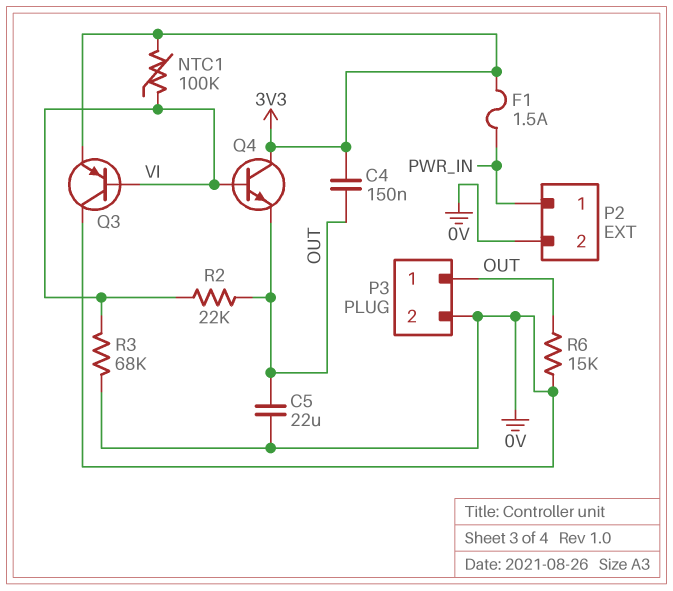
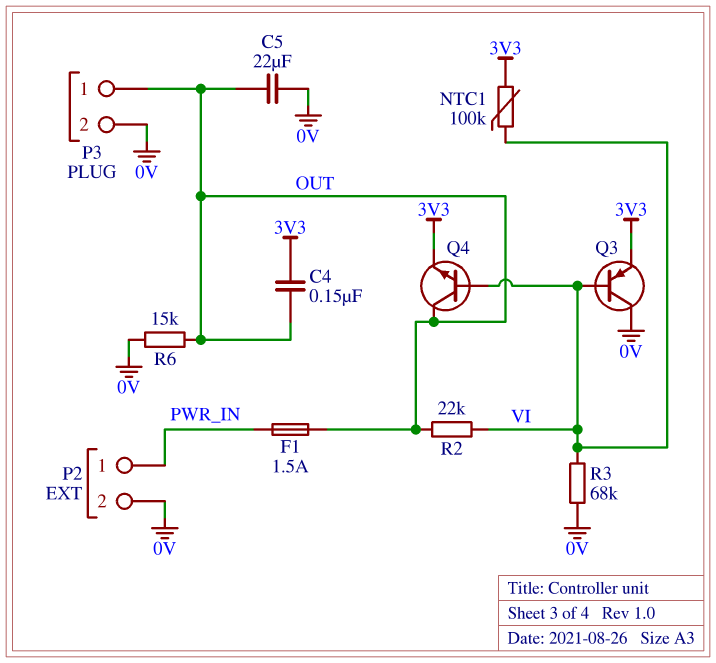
F1: 1.5A (3V3, PWR_IN) -> 1.5A (OUT, PWR_IN)
Q4: NPN (B VI, C 3V3, E OUT) -> NPN (B VI, C OUT, E 3V3)

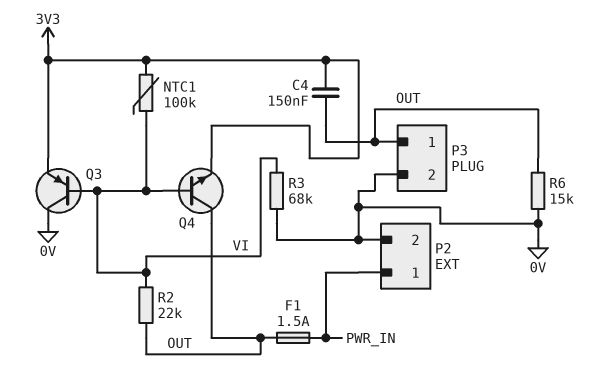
C5: 22uF (0V, OUT) -> none

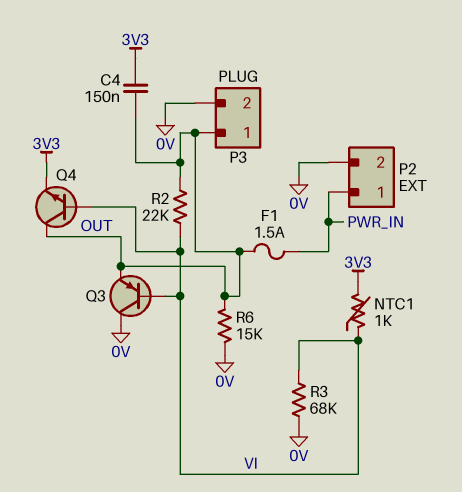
NTC1: 100k (3V3, VI) -> 1k (3V3, VI)
Q3: PNP (B VI, C 0V, E 3V3) -> PNP (B VI, C 0V, E OUT)

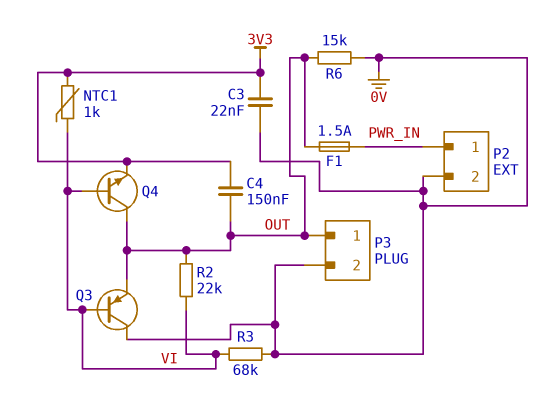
C3: none -> 22nF (0V, 3V3)

